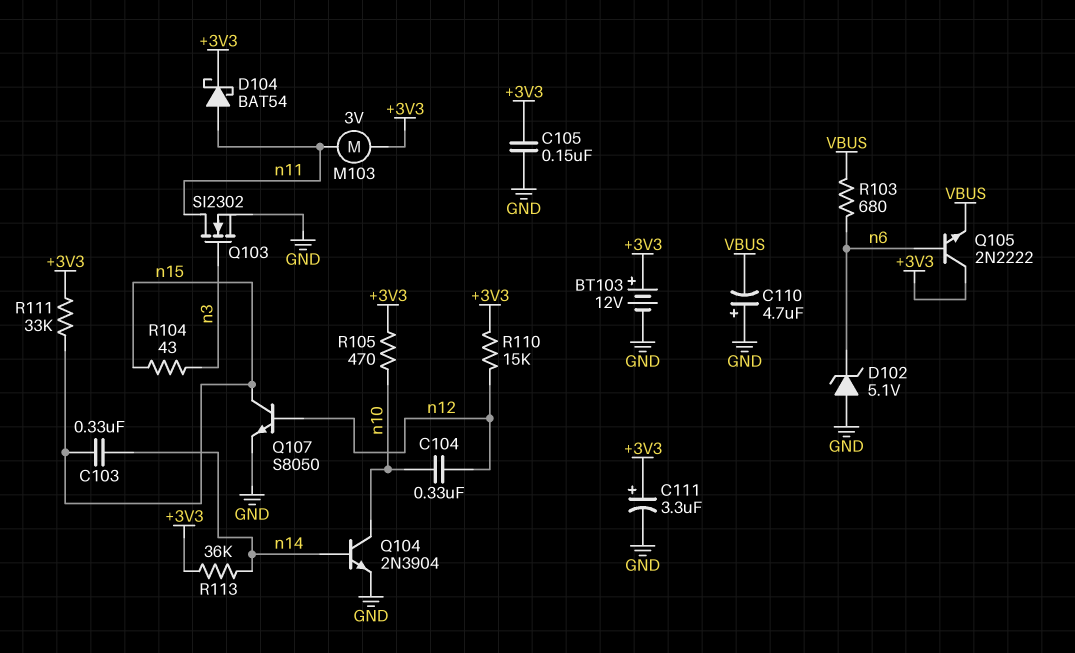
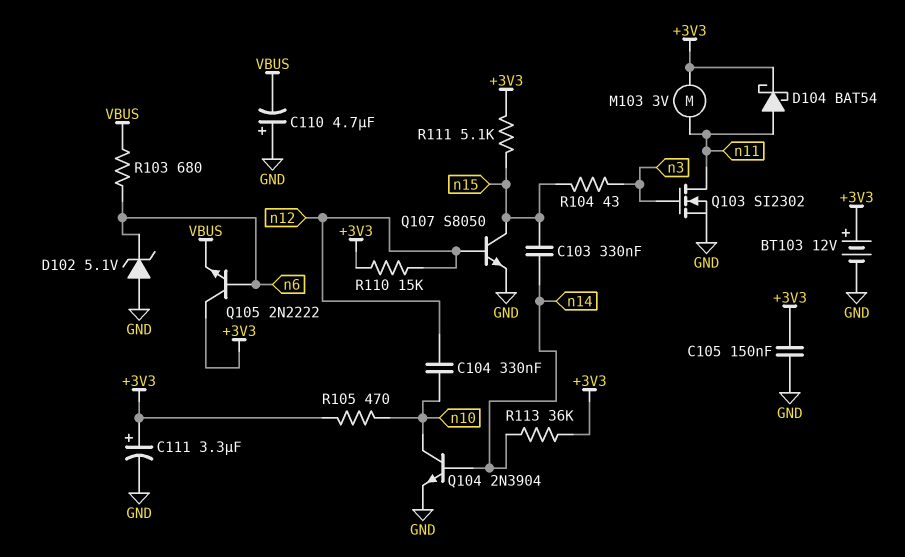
R111: 33k (+3V3, n15) -> 5.1k (+3V3, n15)

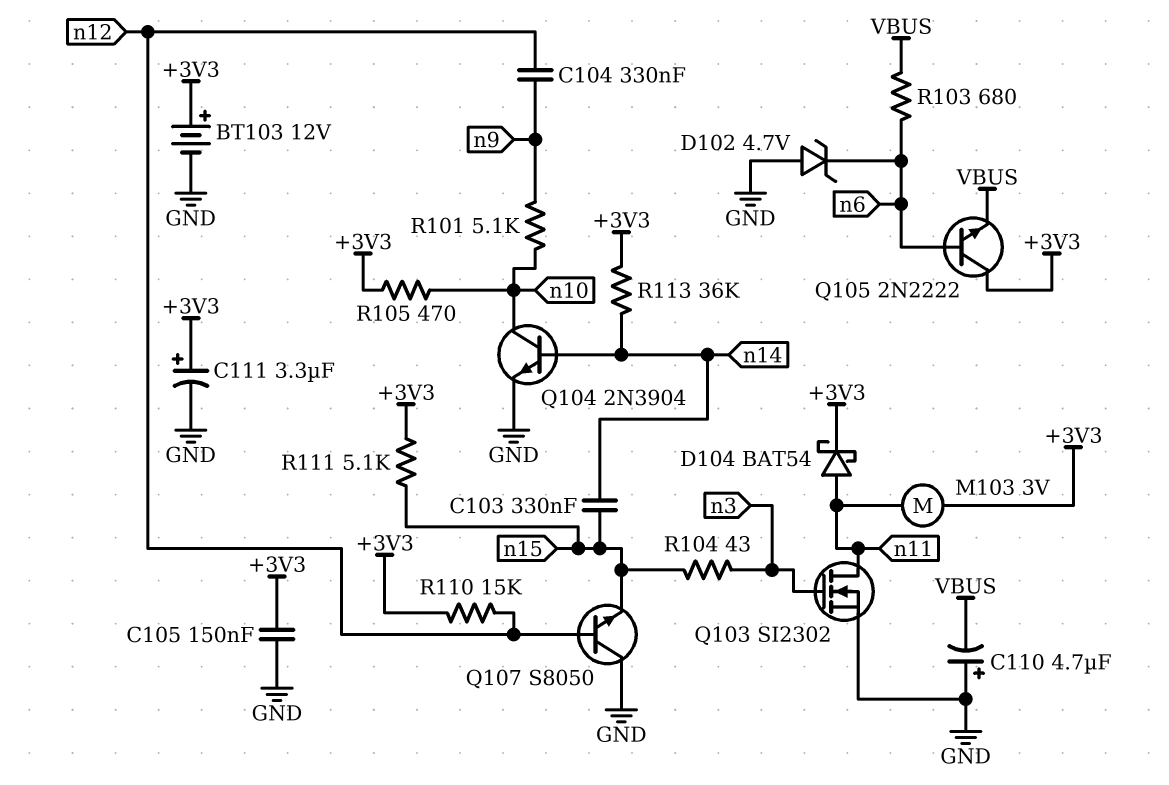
C104: 330nF (n10, n12) -> 330nF (n9, n12)
D102: zener 5.1V (A GND, K n6) -> zener 4.7V (A GND, K n6)
Q107: NPN S8050 (B n12, C n15, E GND) -> NPN S8050 (B n12, C GND, E n15)
R101: none -> 5.1k (n9, n10)

